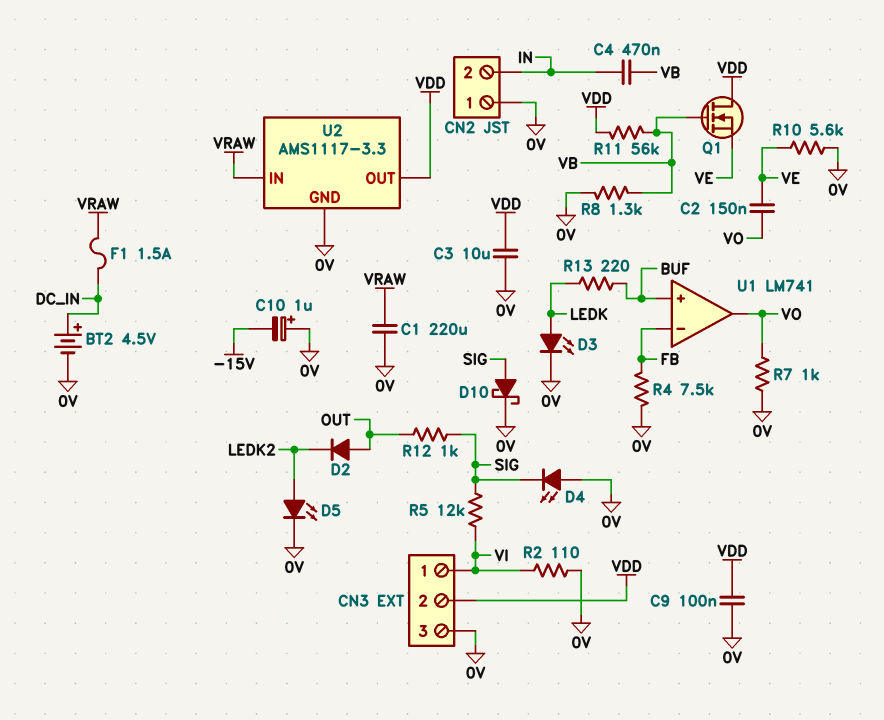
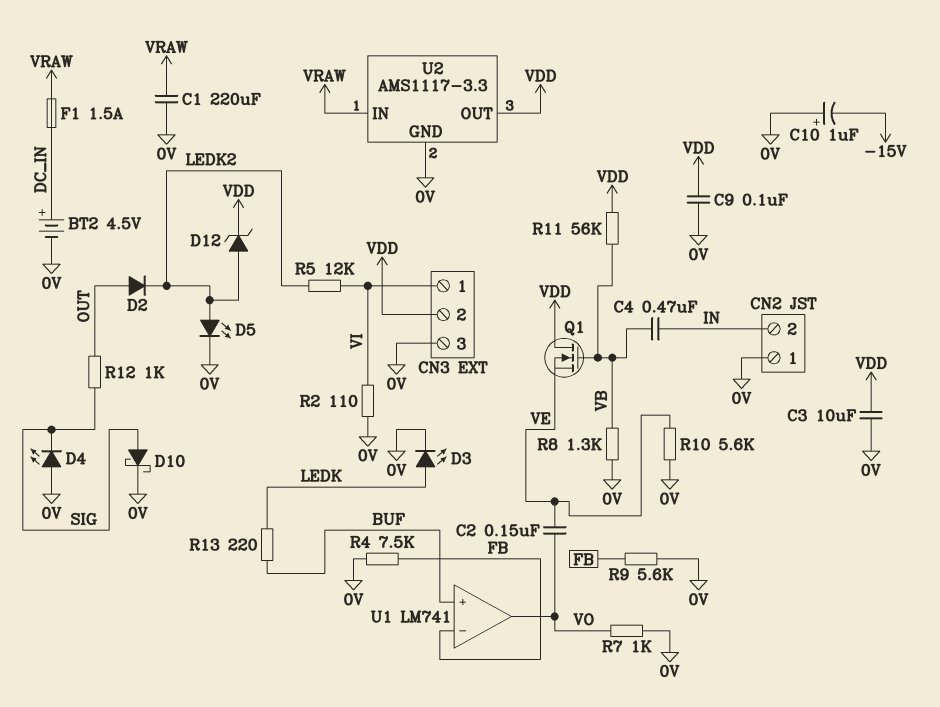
D12: none -> zener (A LEDK2, K VDD)
R5: 12k (SIG, VI) -> 12k (LEDK2, VI)
R9: none -> 5.6k (0V, FB)

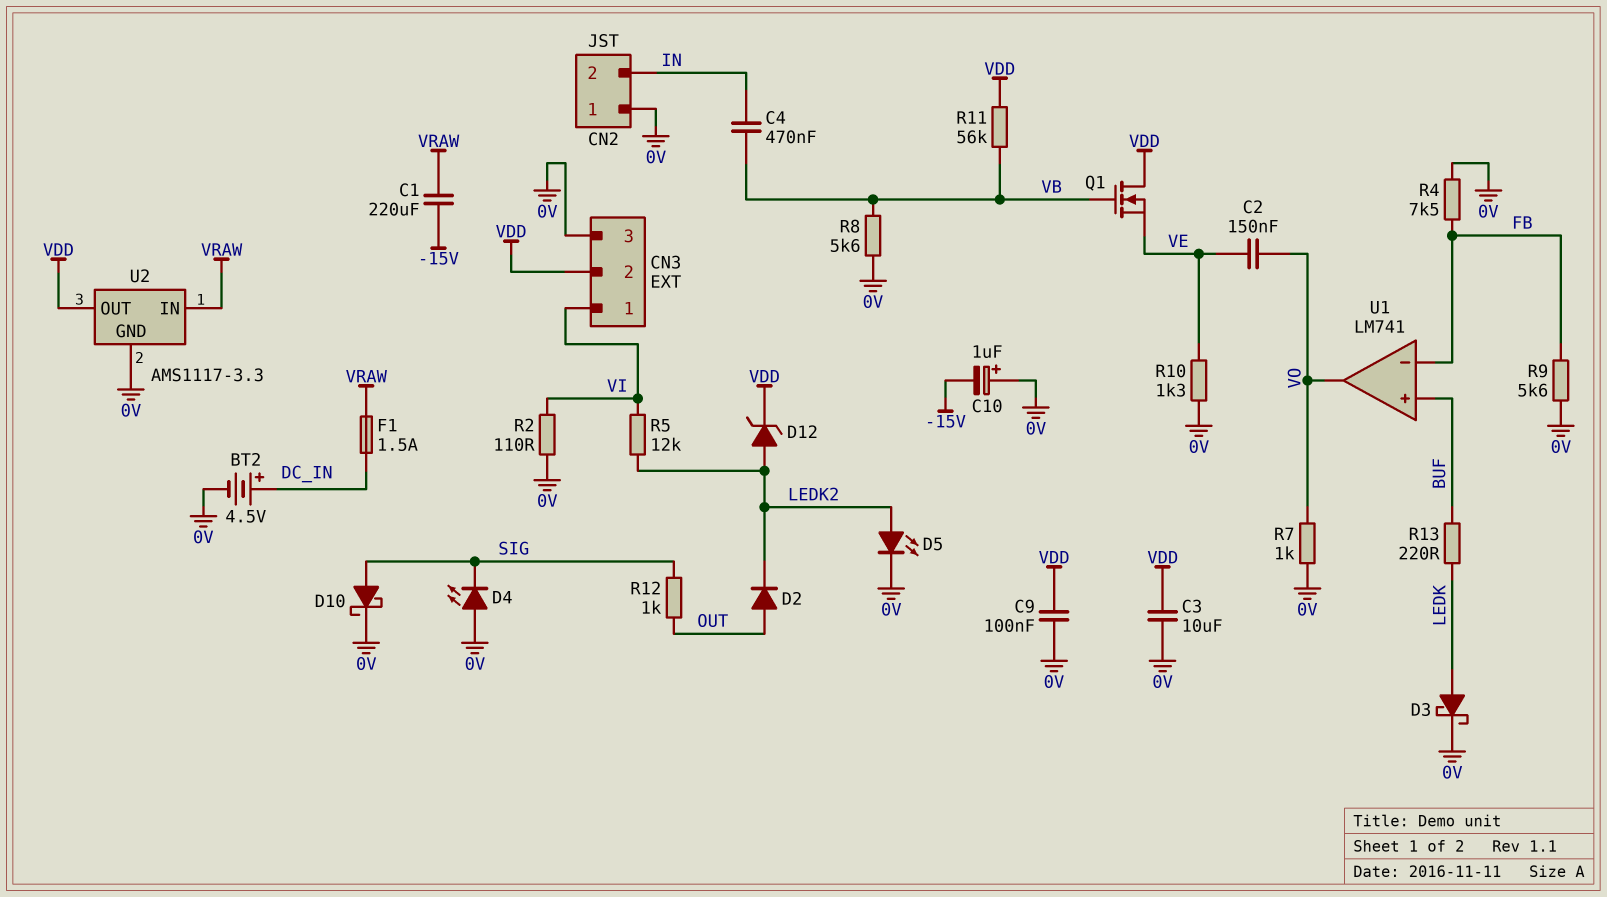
C1: 220uF (0V, VRAW) -> 220uF (-15V, VRAW)
D3: LED (A LEDK, K 0V) -> schottky (A LEDK, K 0V)
R8: 1.3k (0V, VB) -> 5.6k (0V, VB)
R10: 5.6k (0V, VE) -> 1.3k (0V, VE)

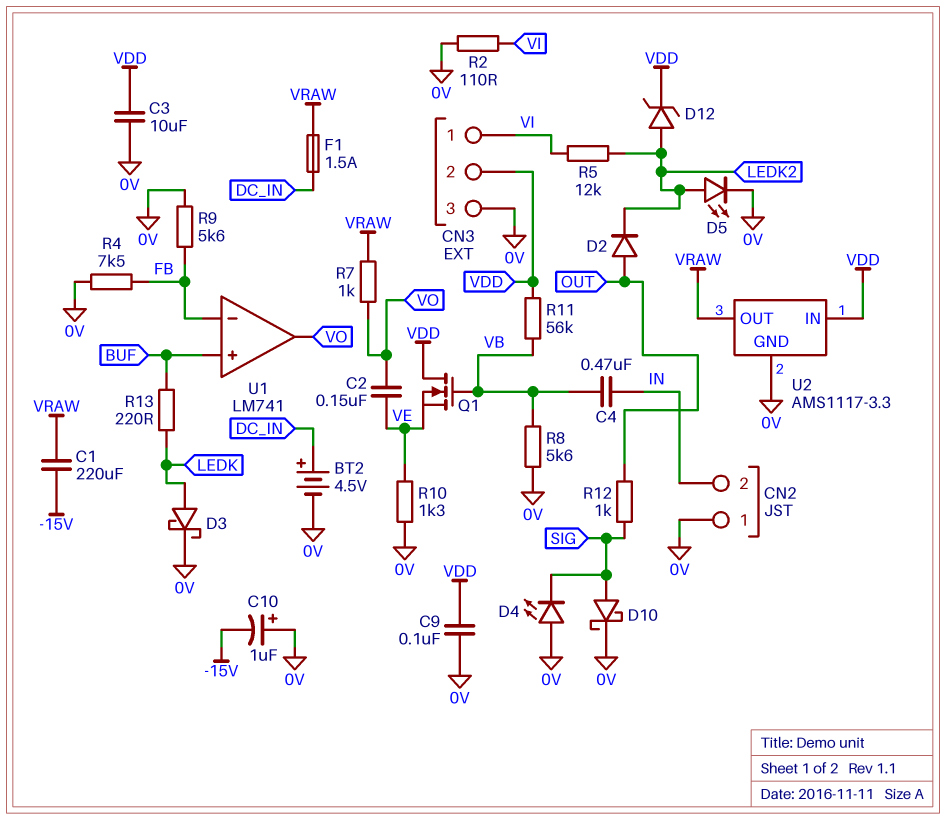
R7: 1k (0V, VO) -> 1k (VO, VRAW)
U2 pin IN: VRAW -> VDD
U2 pin OUT: VDD -> VRAW

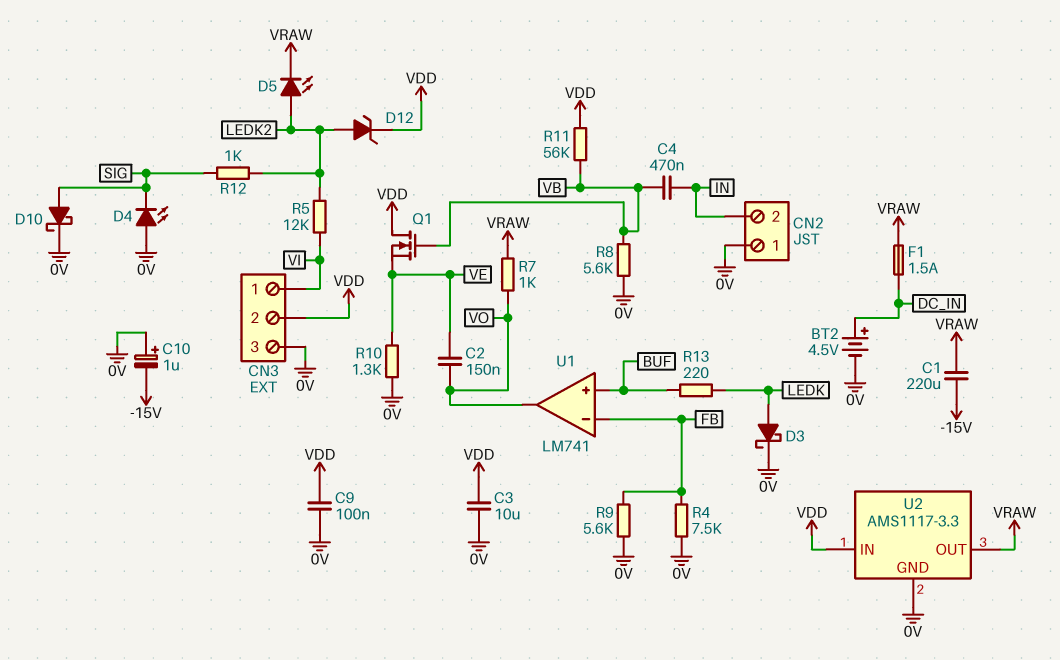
D2: diode (A OUT, K LEDK2) -> none
D5: LED (A LEDK2, K 0V) -> LED (A LEDK2, K VRAW)
R2: 110 (0V, VI) -> none
R12: 1k (OUT, SIG) -> 1k (LEDK2, SIG)

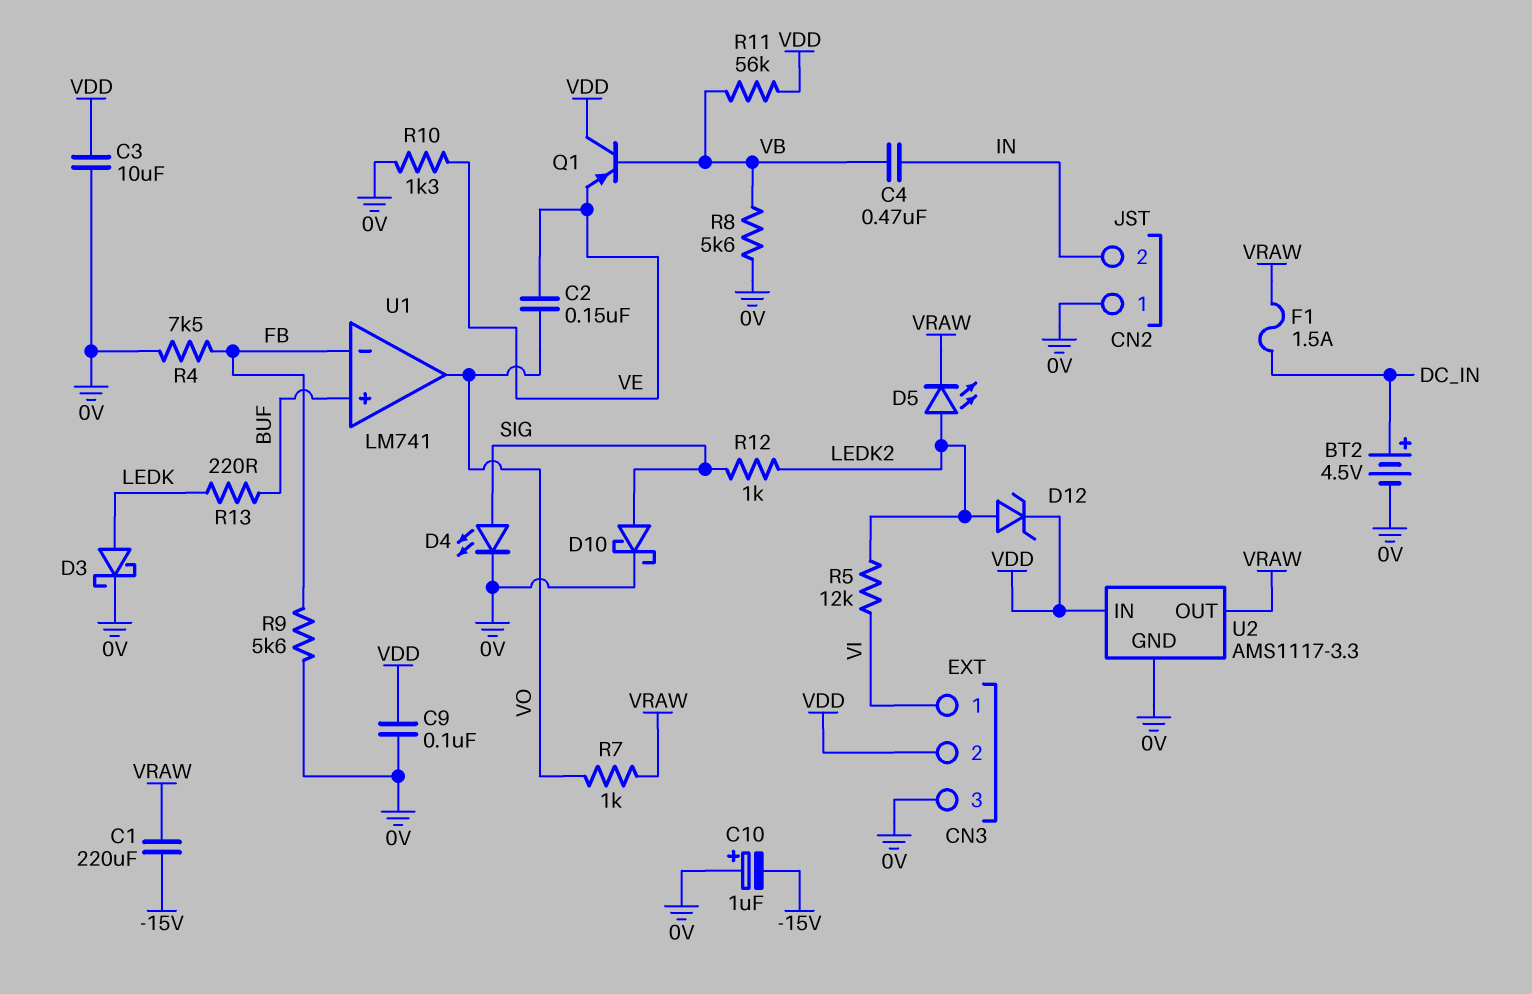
D4: LED (A 0V, K SIG) -> LED (A SIG, K 0V)
Q1: NMOS (G VB, D VDD, S VE) -> PNP (B VB, C VDD, E VE)

